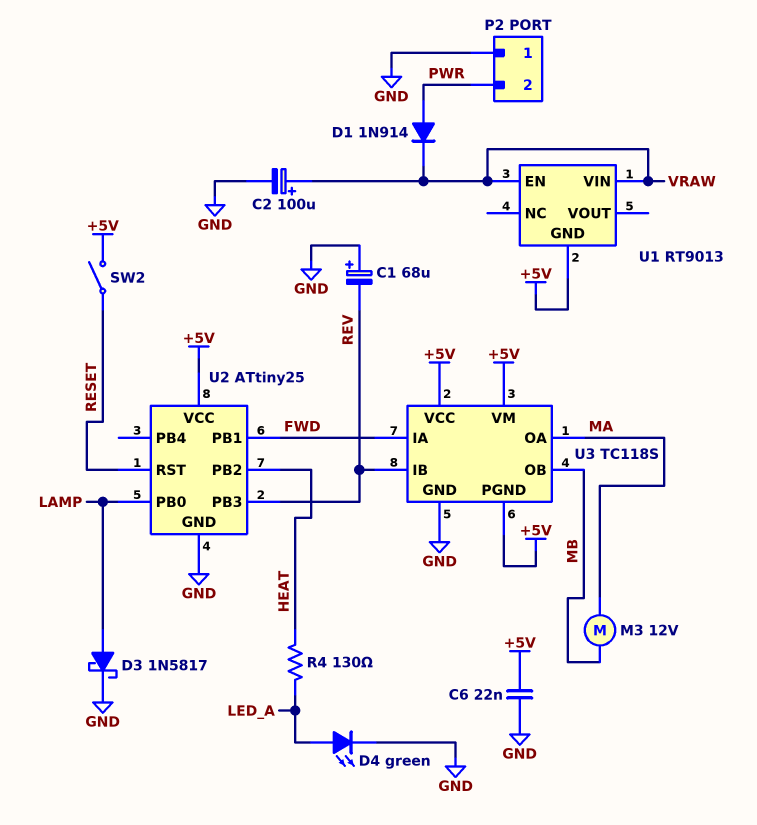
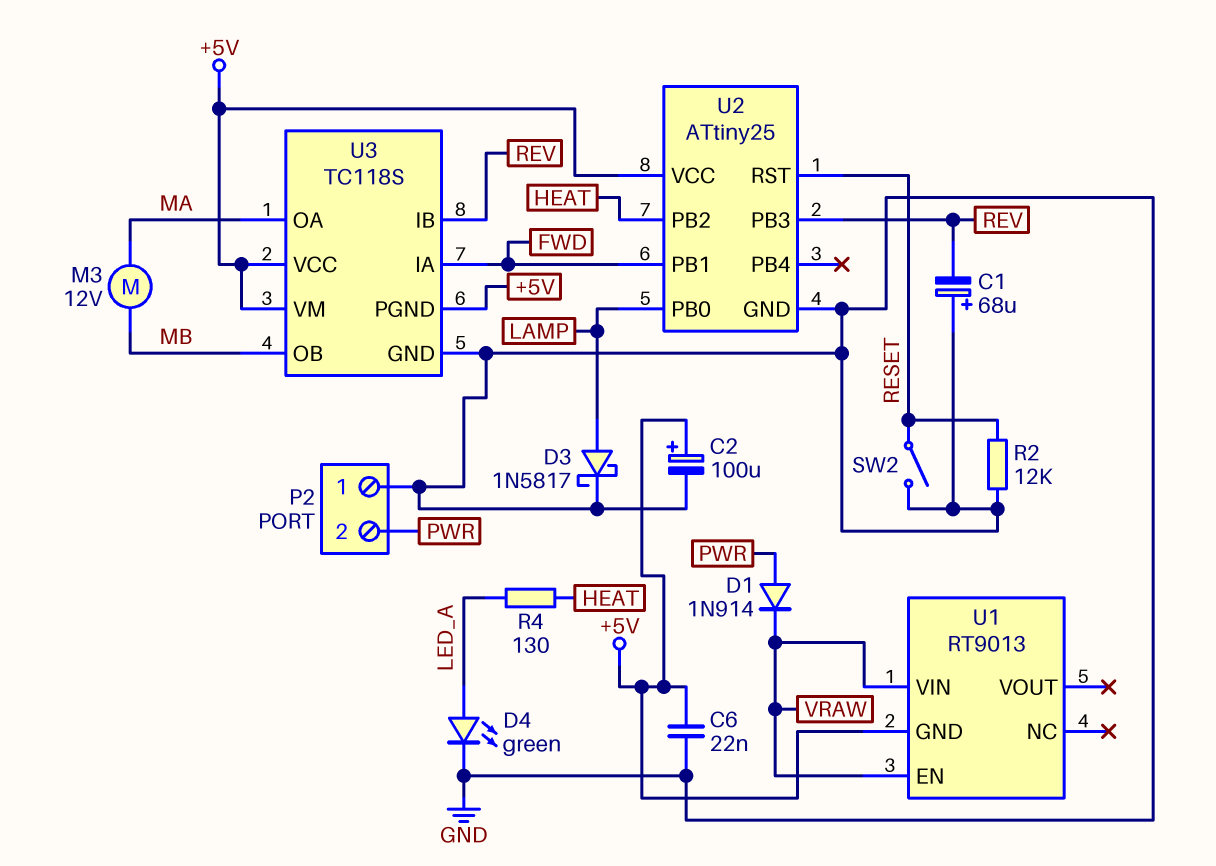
C2: 100uF (plus VRAW, minus GND) -> 100uF (plus +5V, minus GND)
R2: none -> 12k (GND, RESET)
SW2: switch (+5V, RESET) -> switch (GND, RESET)

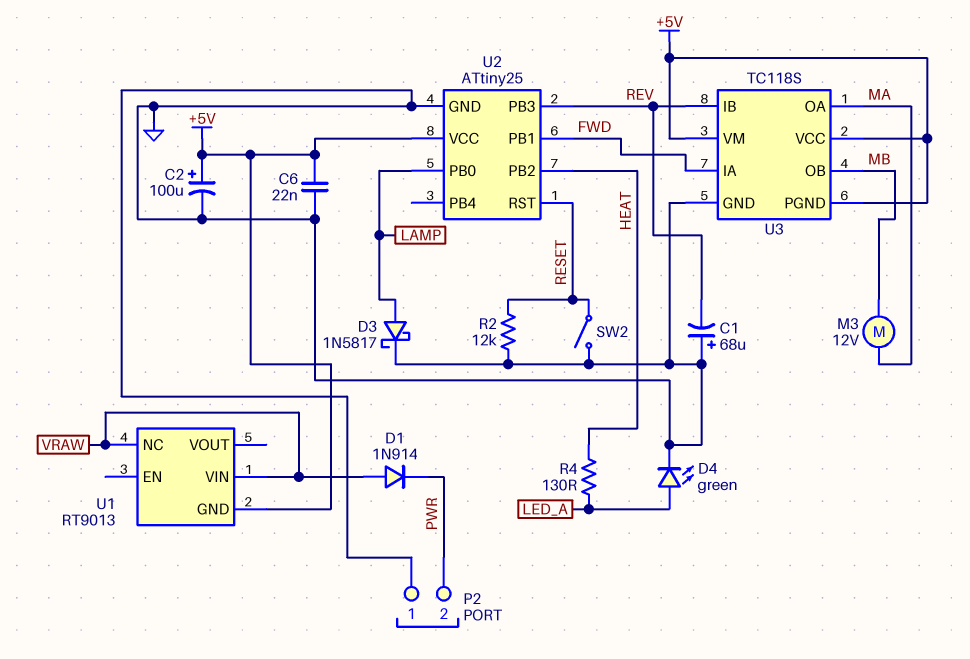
D1: diode 1N914 (A PWR, K VRAW) -> diode 1N914 (A VRAW, K PWR)
U1 pin EN: VRAW -> none
U1 pin NC: none -> VRAW

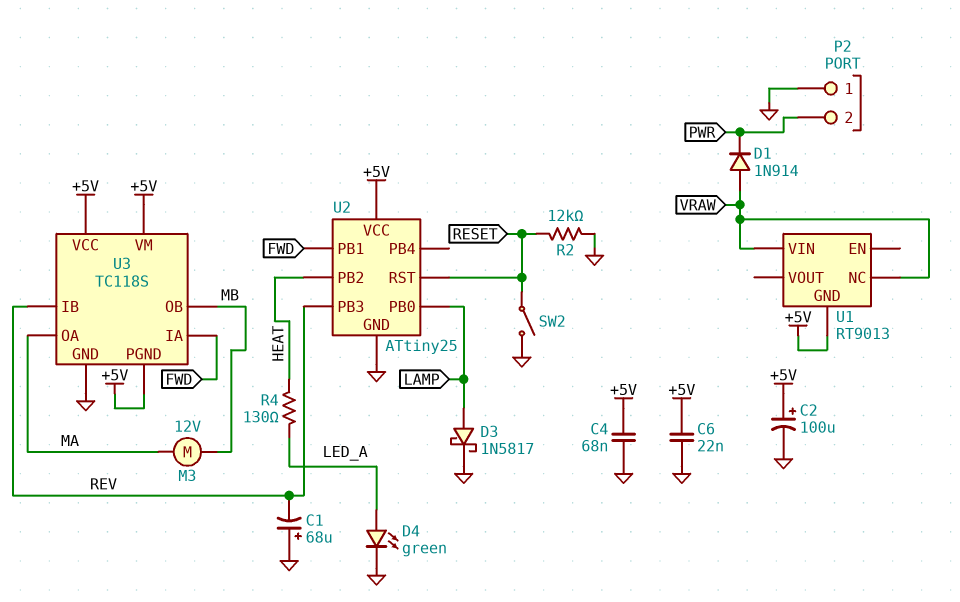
C4: none -> 68nF (+5V, GND)

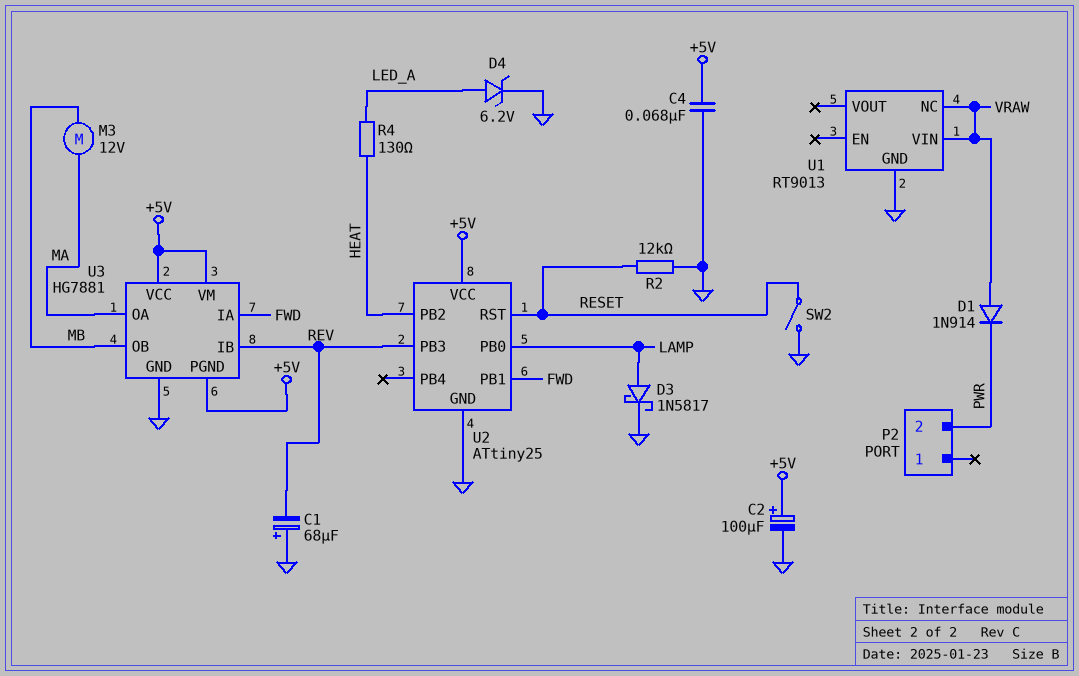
C6: 22nF (+5V, GND) -> none
D4: LED green (A LED_A, K GND) -> zener 6.2V (A LED_A, K GND)
P2 pin 1: GND -> none
U1 pin GND: +5V -> GND
U3: TC118S -> HG7881

